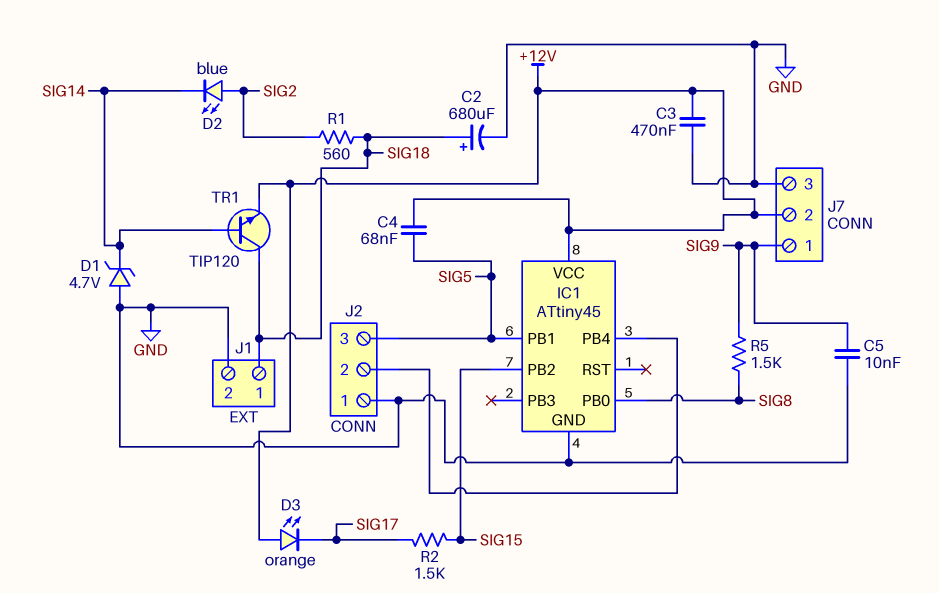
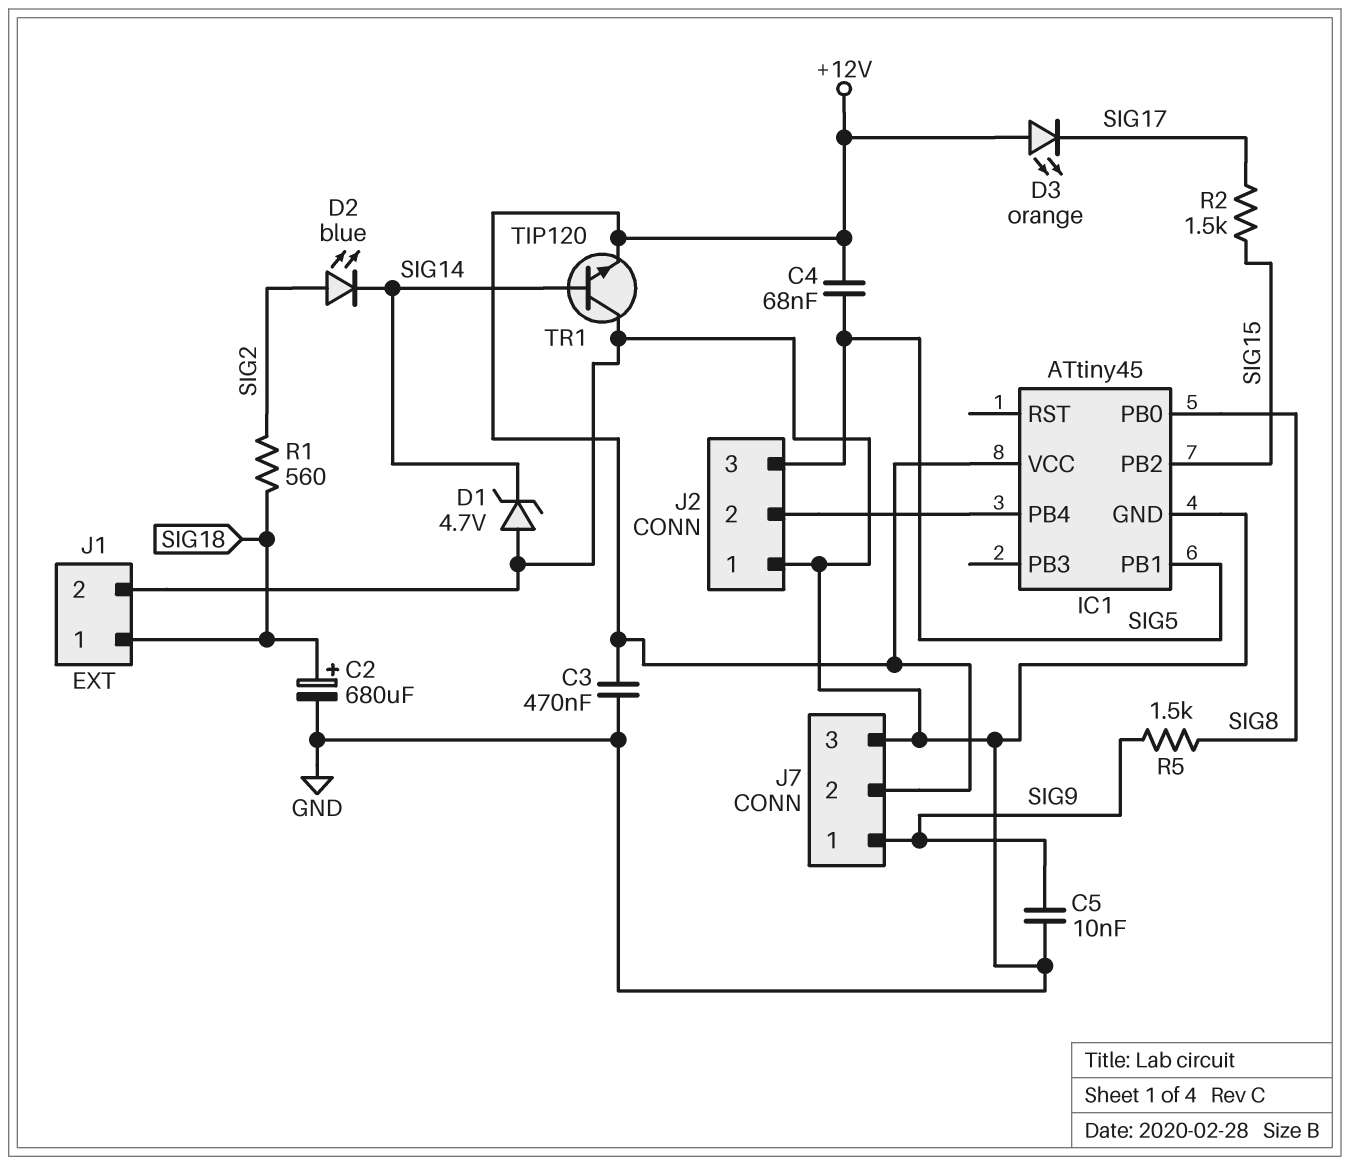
TR1: NPN TIP120 (B SIG14, C SIG18, E +12V) -> NPN TIP120 (B SIG14, C GND, E +12V)

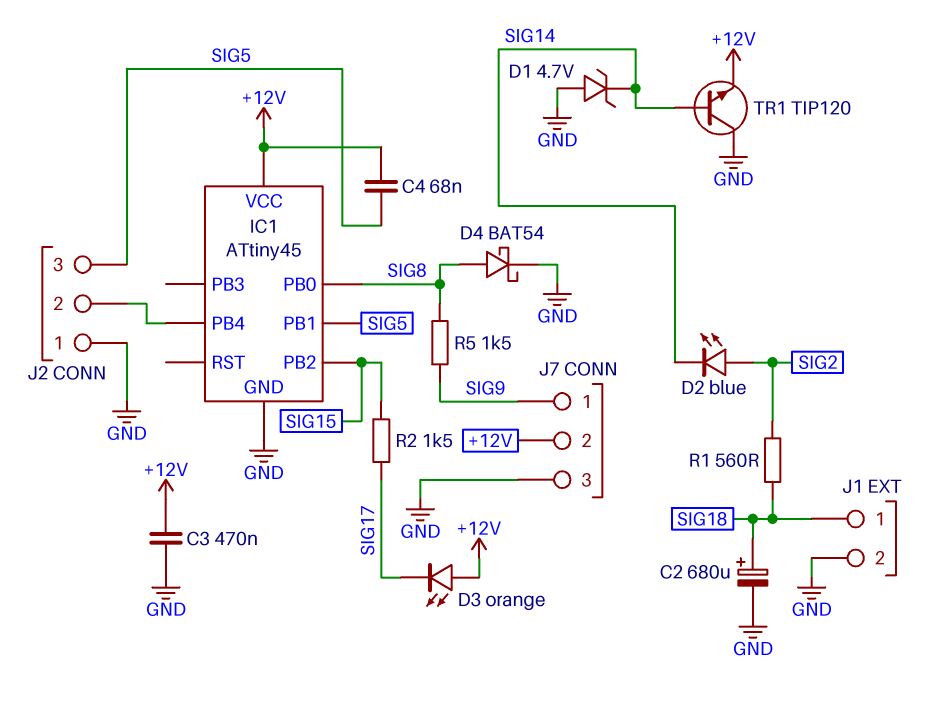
C5: 10nF (GND, SIG9) -> none
D4: none -> schottky BAT54 (A SIG8, K GND)

